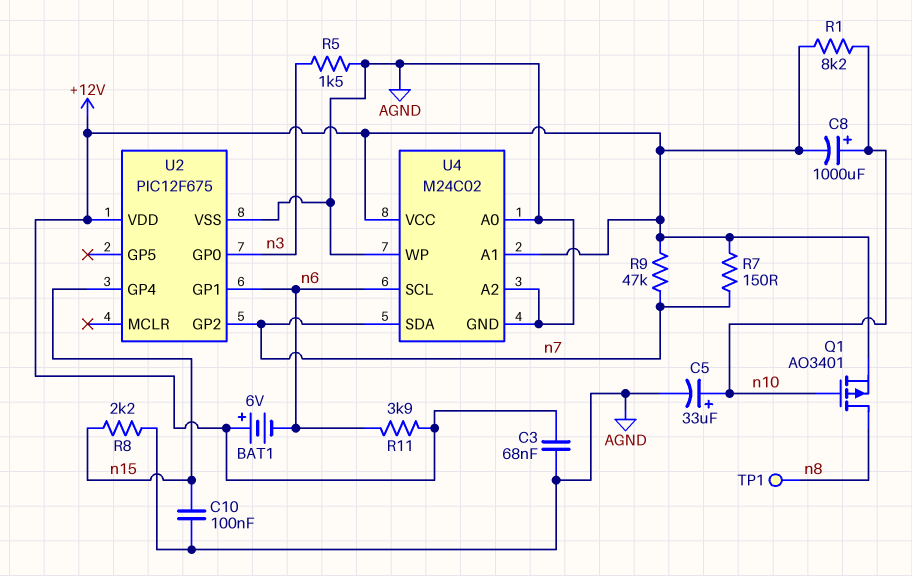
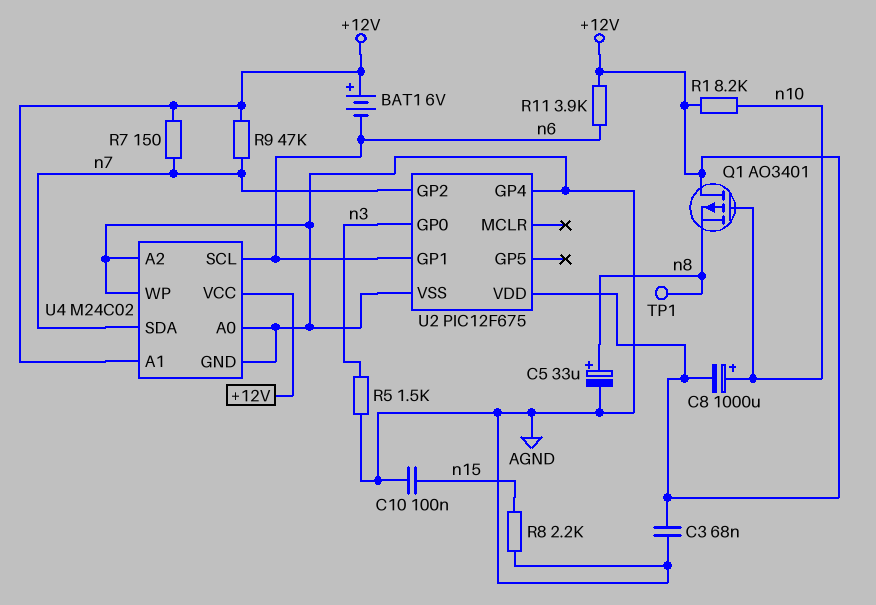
C5: 33uF (plus n10, minus AGND) -> 33uF (plus n8, minus AGND)
Q1: PMOS AO3401 (G n10, D n8, S +12V) -> PMOS AO3401 (G n10, D +12V, S n8)
U2 pin GP4: n15 -> AGND

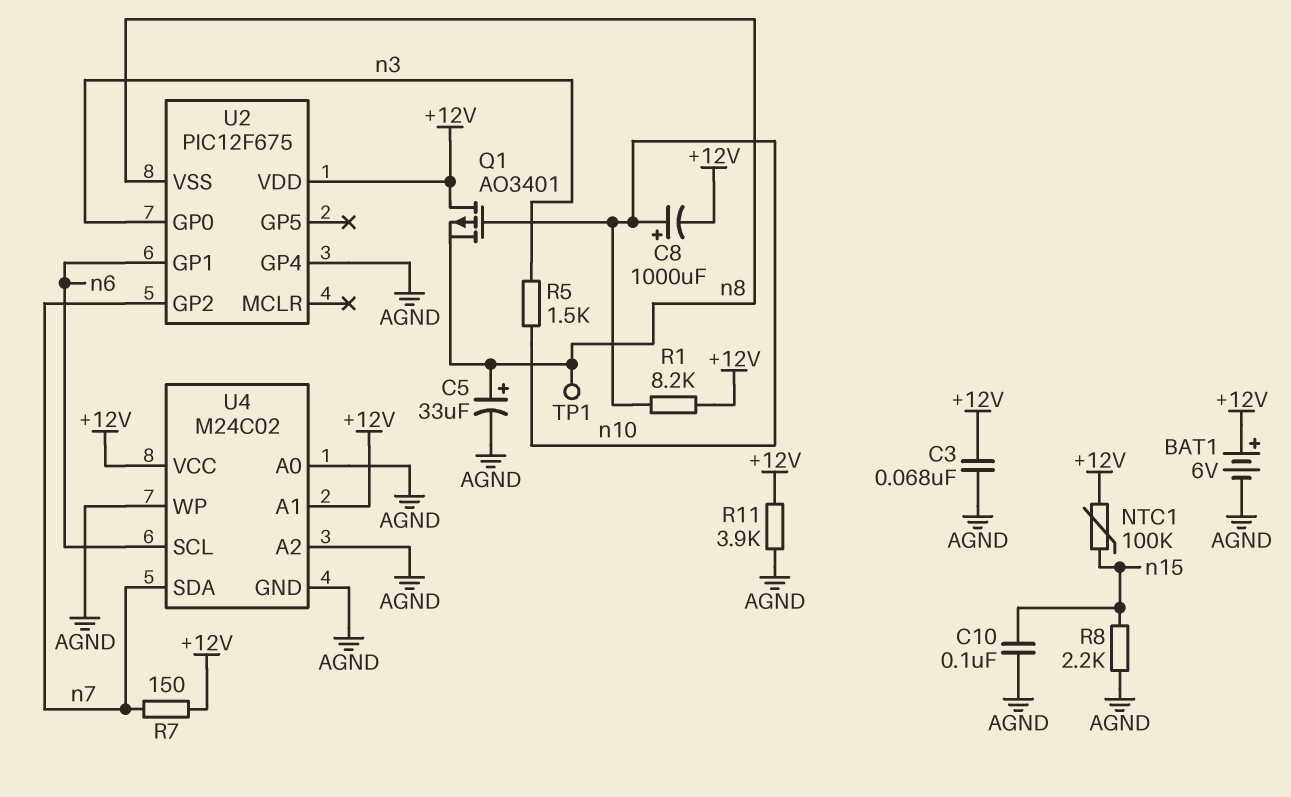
BAT1: 6V (plus +12V, minus n6) -> 6V (plus +12V, minus AGND)
NTC1: none -> 100k (+12V, n15)
R5: 1.5k (AGND, n3) -> 1.5k (n3, n10)
R9: 47k (+12V, n7) -> none
R11: 3.9k (+12V, n6) -> 3.9k (+12V, AGND)
U2 pin VSS: AGND -> n8

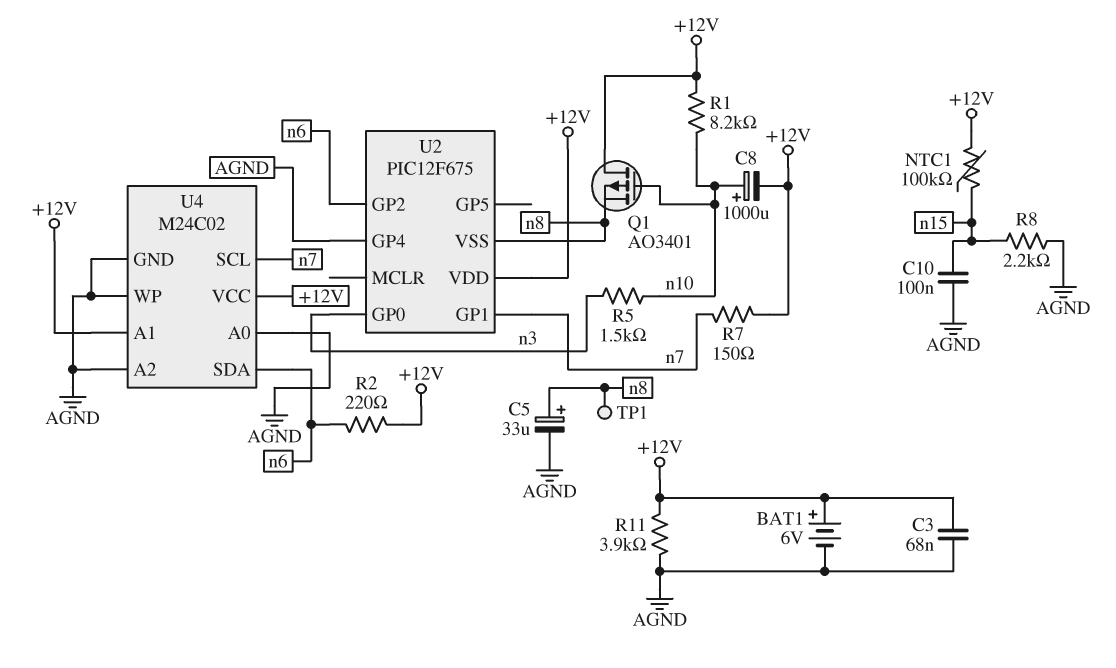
R2: none -> 220 (+12V, n6)
U2 pin GP1: n6 -> n7
U2 pin GP2: n7 -> n6
U4 pin SCL: n6 -> n7
U4 pin SDA: n7 -> n6

